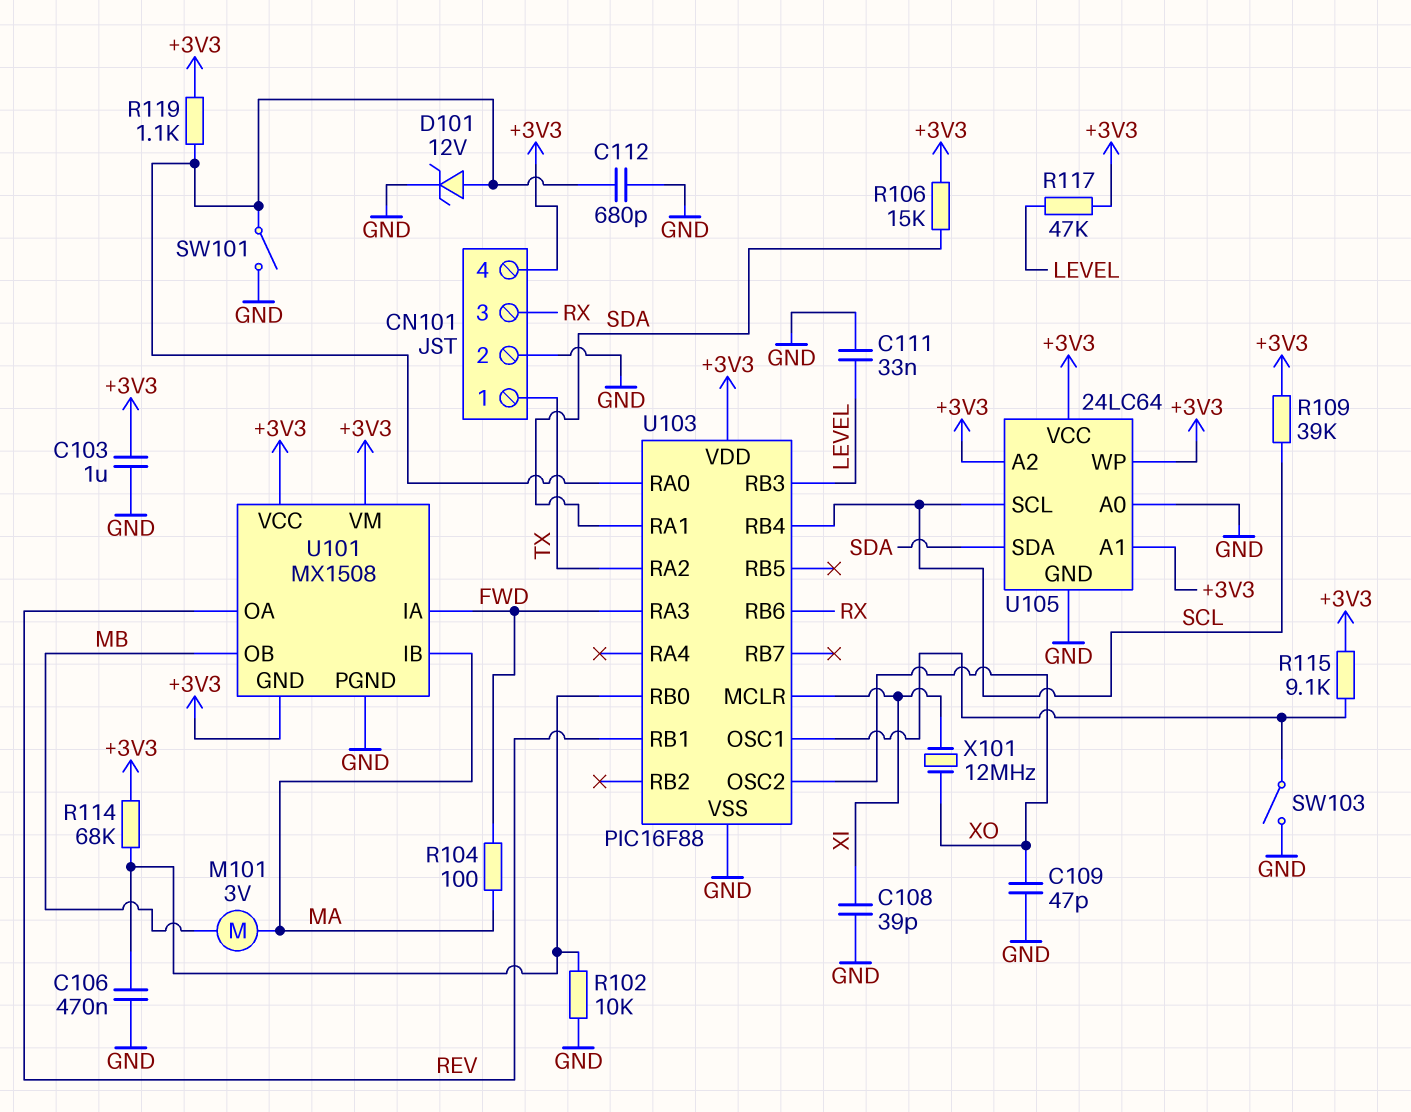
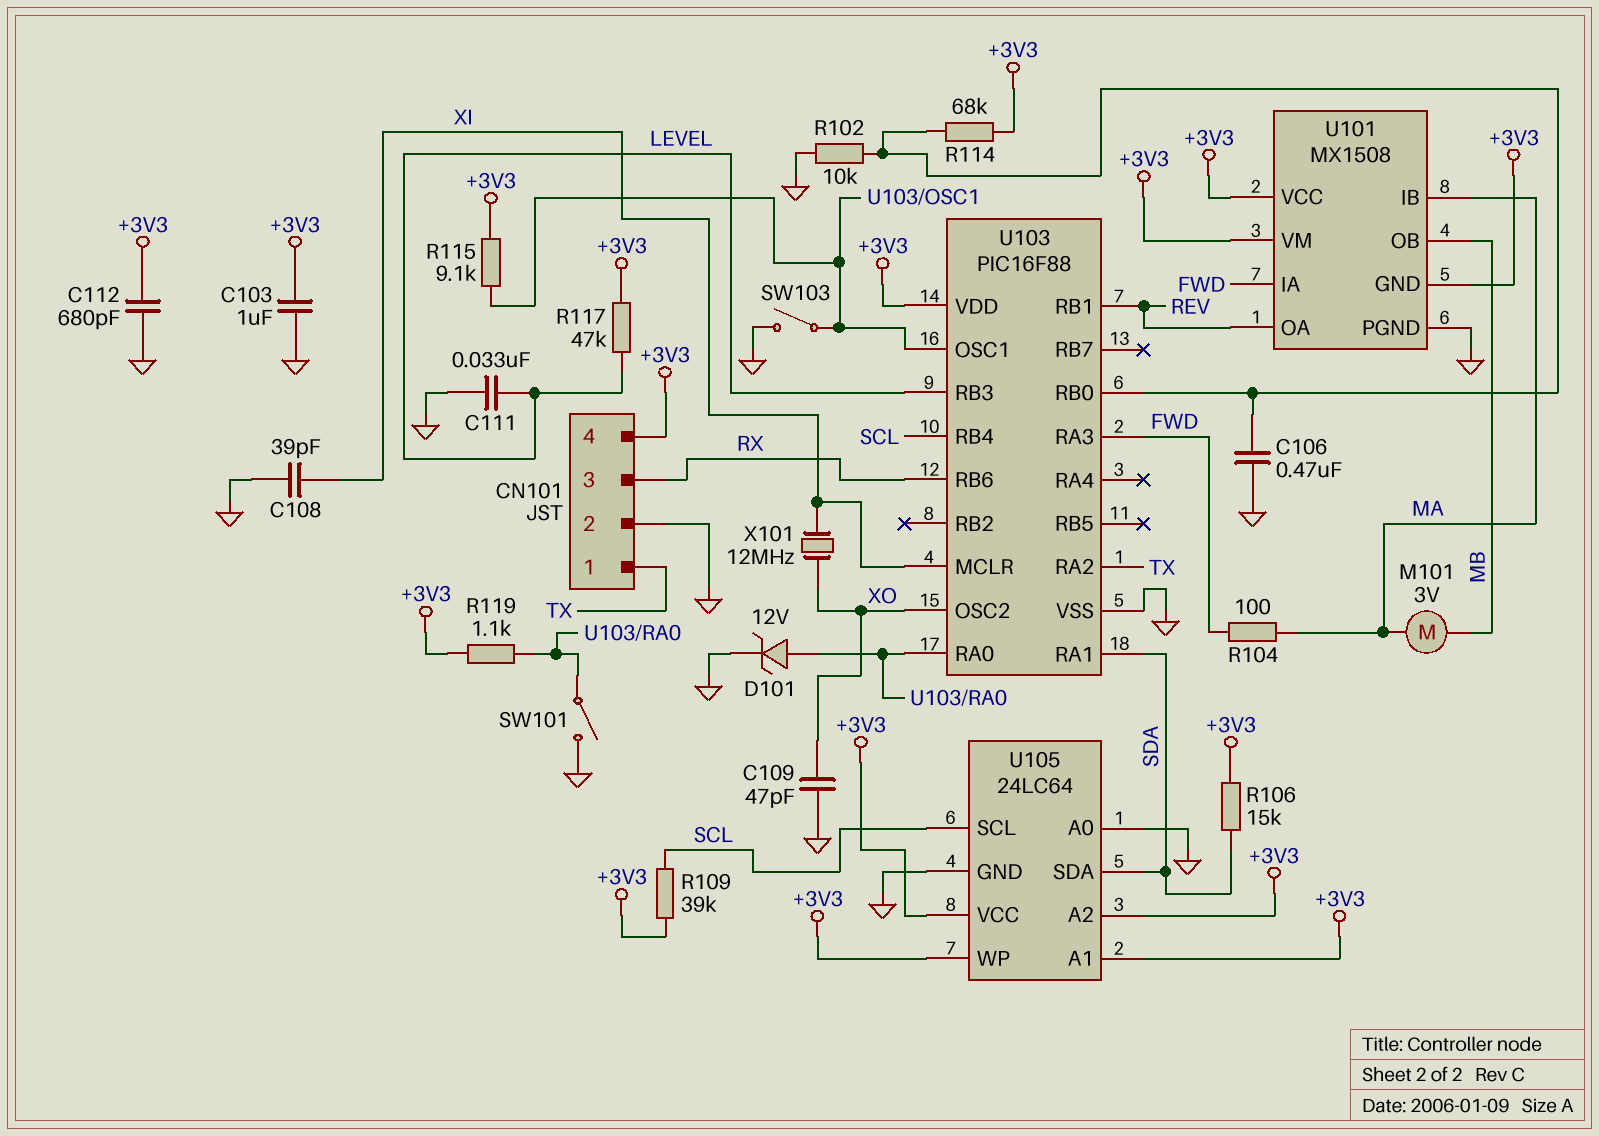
C112: 680pF (GND, U103/RA0) -> 680pF (+3V3, GND)

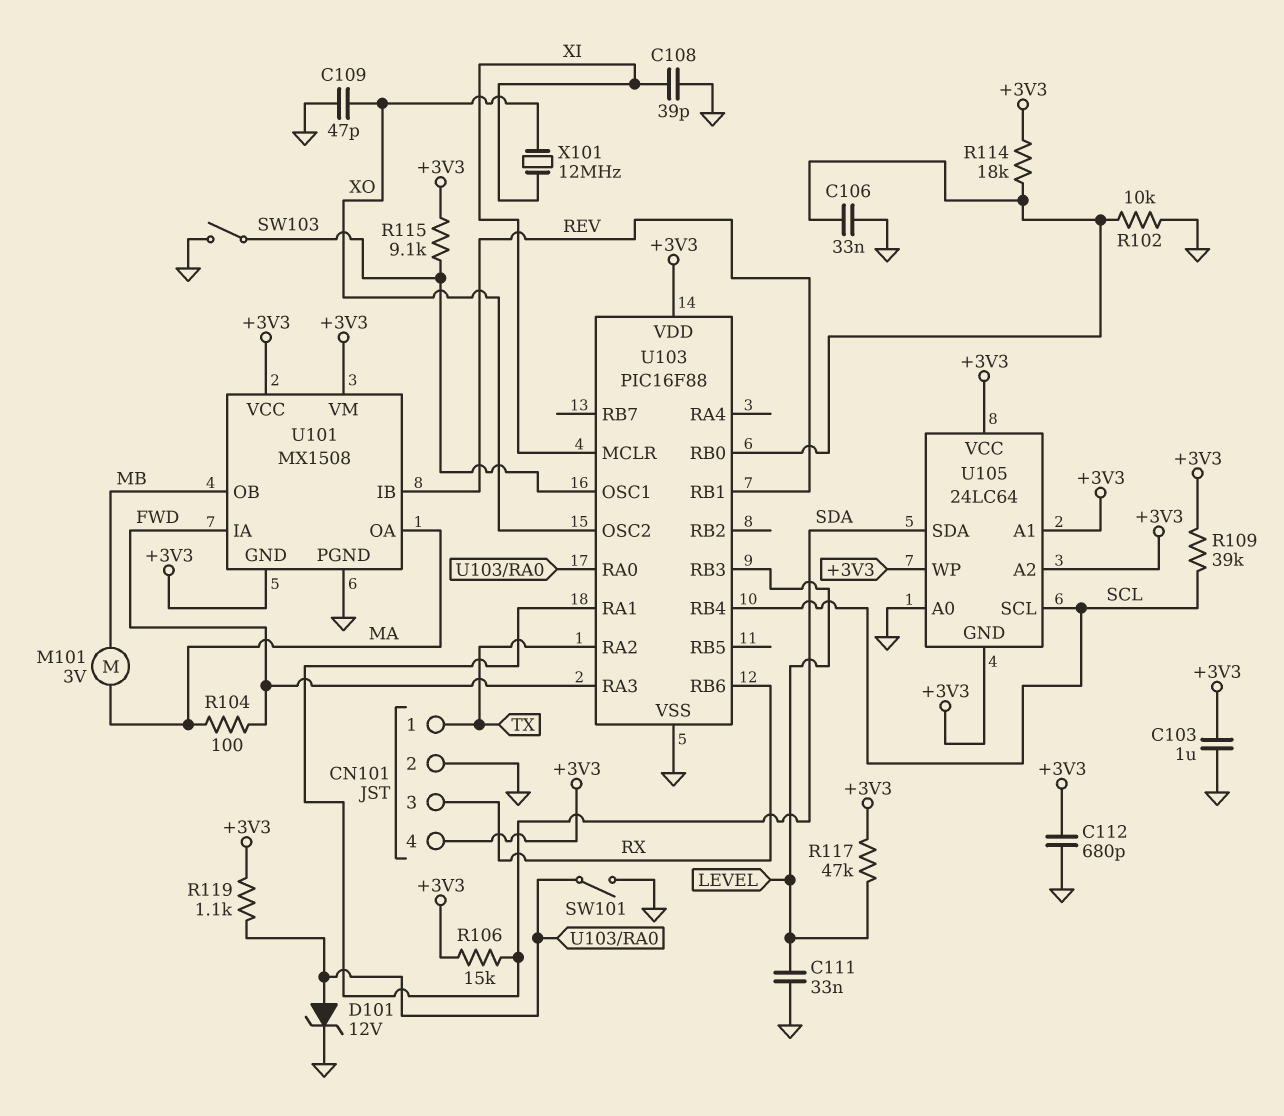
C106: 470nF (GND, U103/RB0) -> 33nF (GND, U103/RB0)
R114: 68k (+3V3, U103/RB0) -> 18k (+3V3, U103/RB0)
U101 pin IB: MA -> REV
U101 pin OA: REV -> MA
U105 pin GND: GND -> +3V3

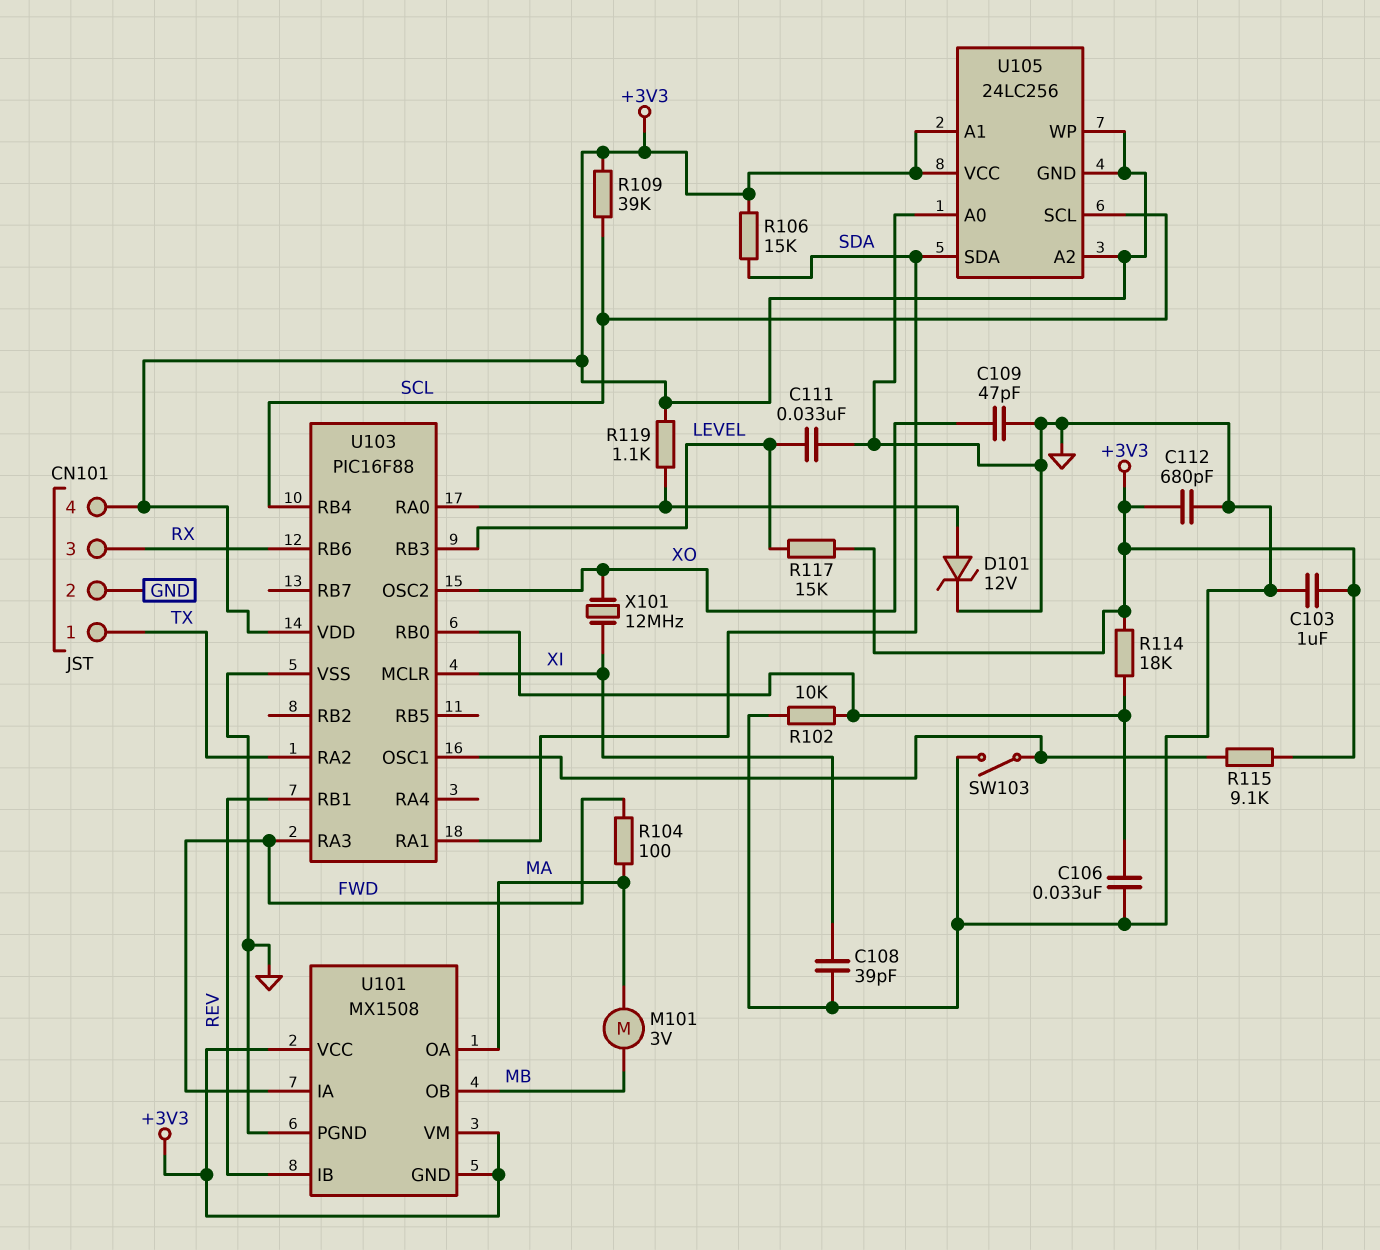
R117: 47k (+3V3, LEVEL) -> 15k (+3V3, LEVEL)
SW101: switch (GND, U103/RA0) -> none
U105: 24LC64 -> 24LC256

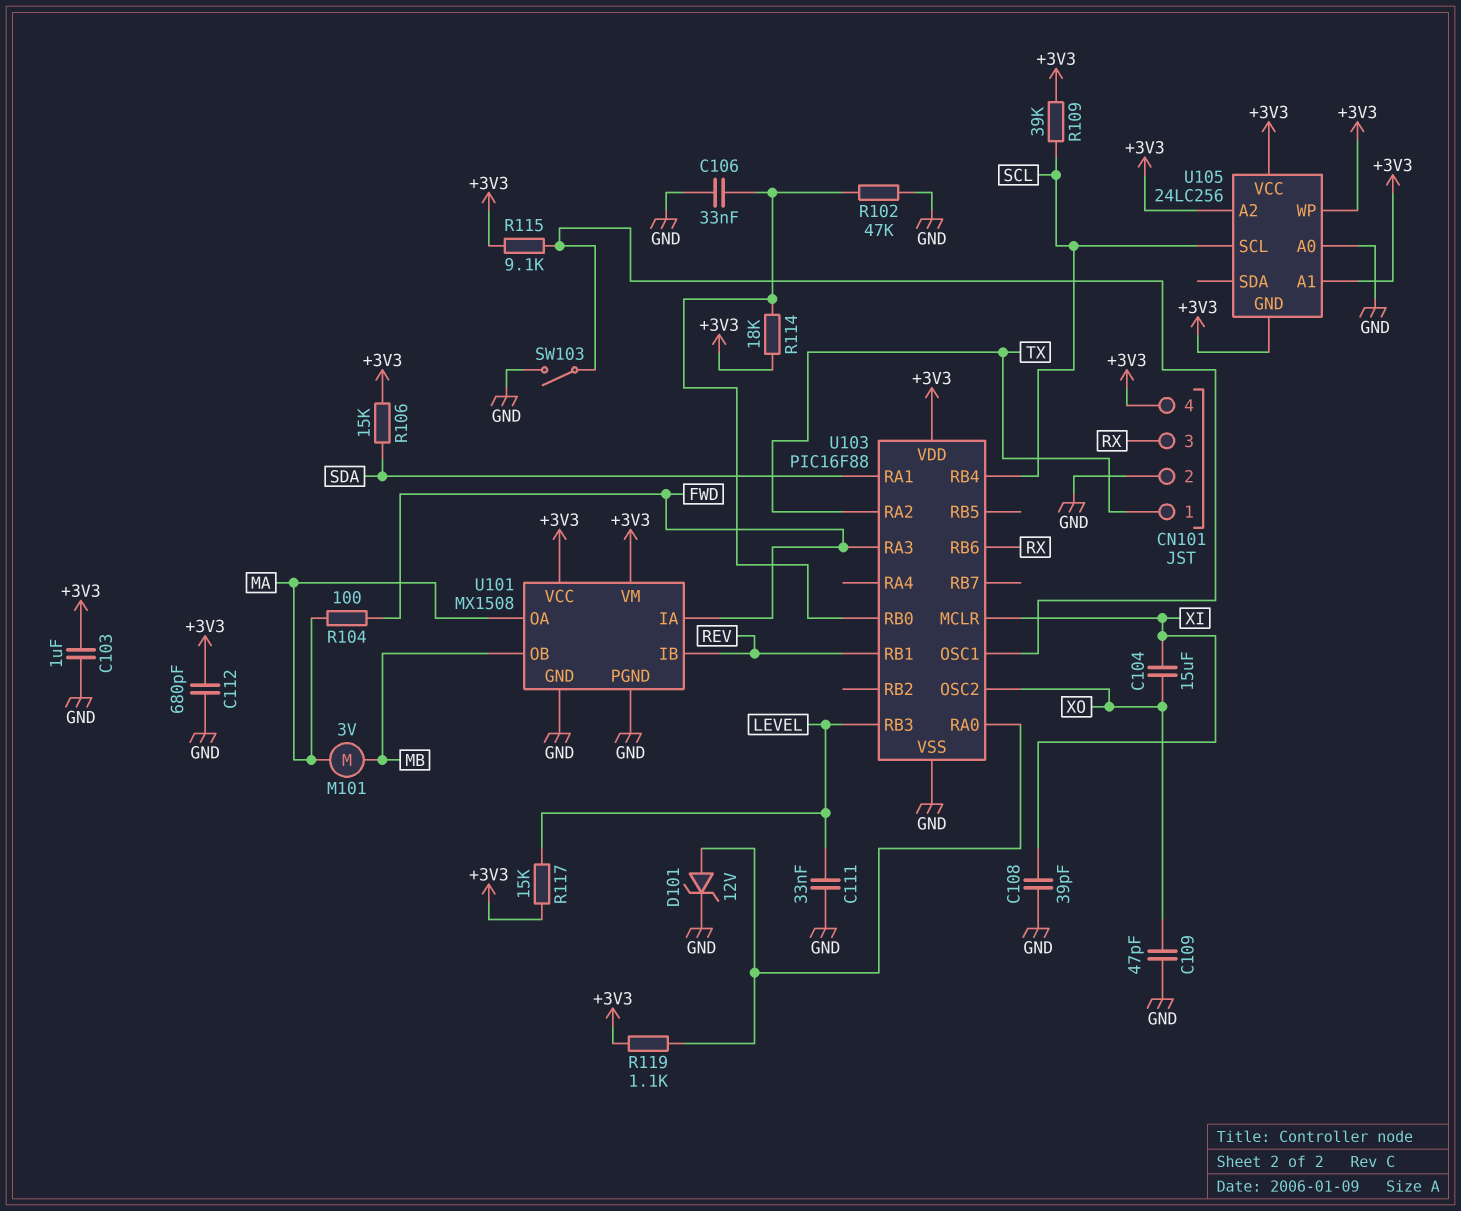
C104: none -> 15uF (XI, XO)
R102: 10k (GND, U103/RB0) -> 47k (GND, U103/RB0)
U101 pin GND: +3V3 -> GND
U105 pin SDA: SDA -> none
X101: 12MHz (XI, XO) -> none

